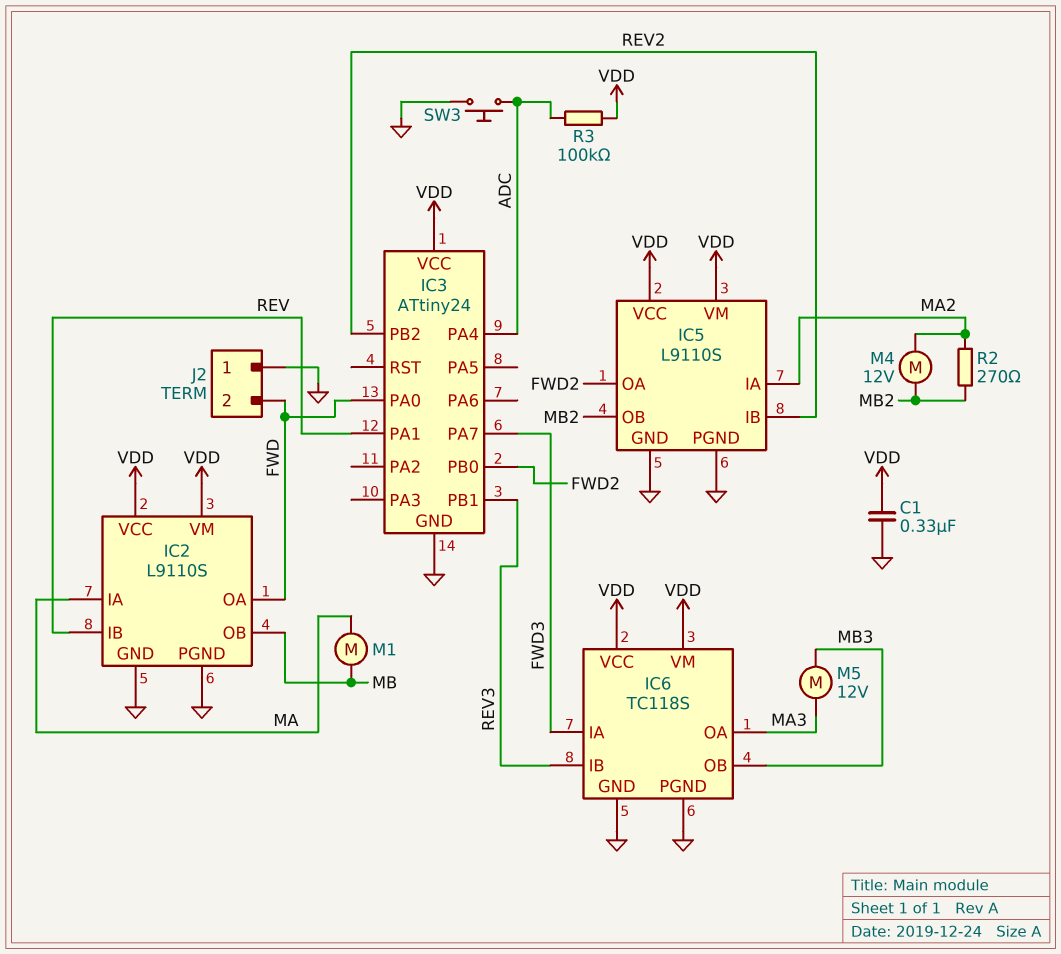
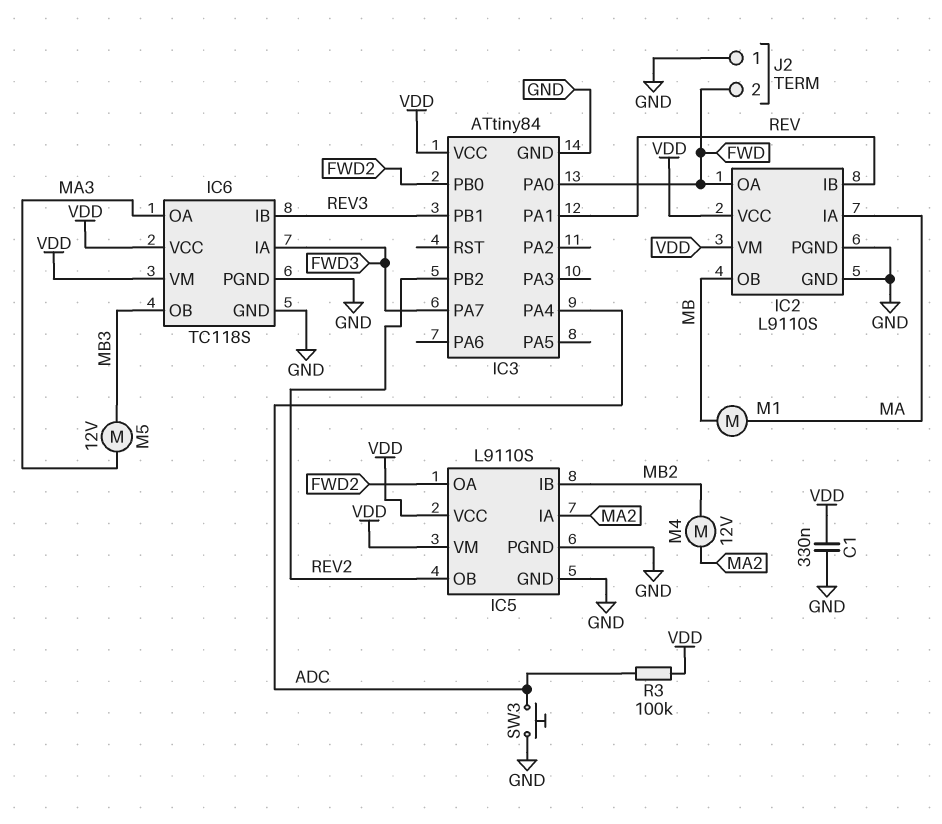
IC3: ATtiny24 -> ATtiny84
IC5 pin IB: REV2 -> MB2
IC5 pin OB: MB2 -> REV2
R2: 270 (MA2, MB2) -> none

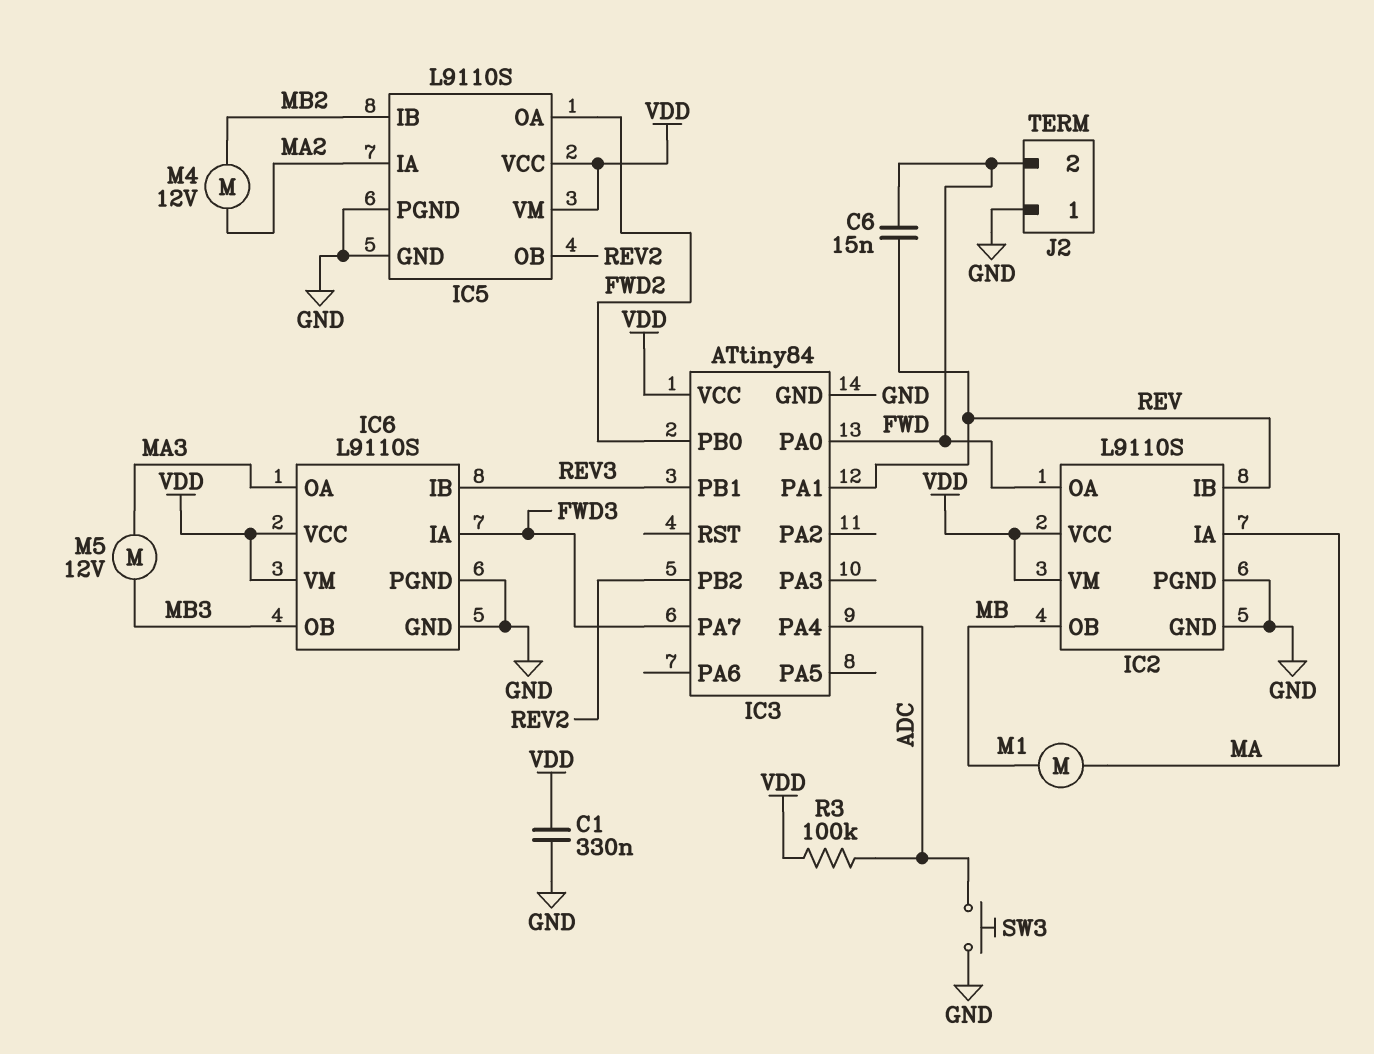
C6: none -> 15nF (FWD, REV)
IC6: TC118S -> L9110S

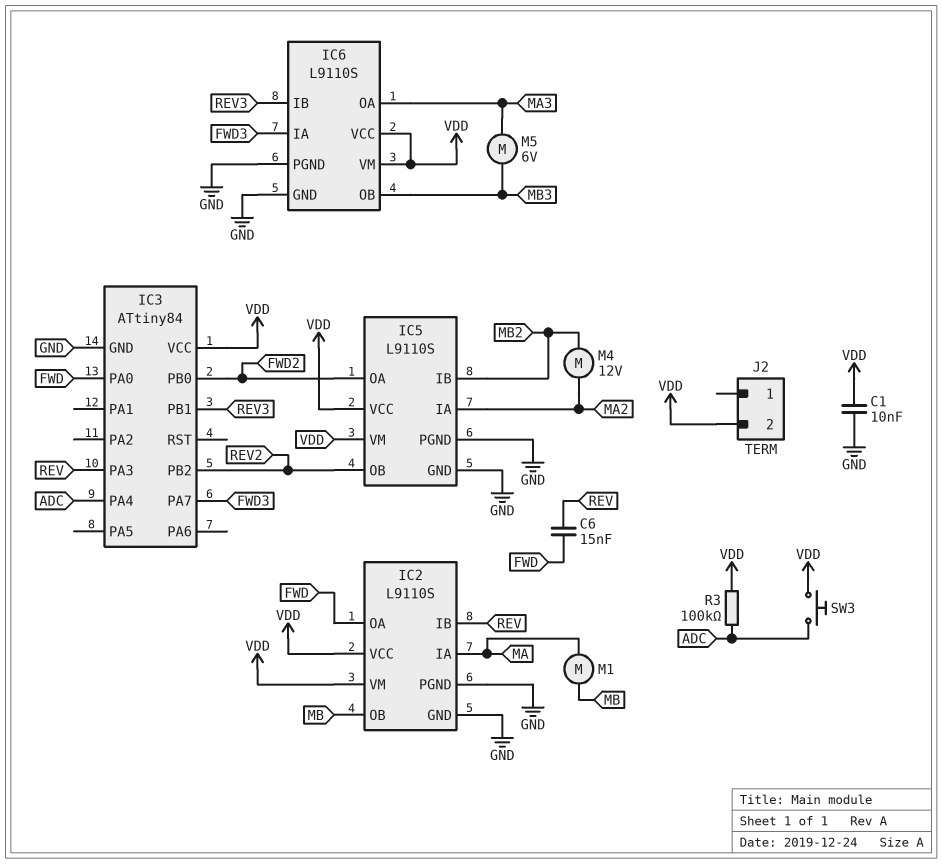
C1: 330nF (GND, VDD) -> 10nF (GND, VDD)
IC3 pin PA1: REV -> none
IC3 pin PA3: none -> REV
J2 pin 1: GND -> none
J2 pin 2: FWD -> VDD
M5: motor 12V (MA3, MB3) -> motor 6V (MA3, MB3)
SW3: button (ADC, GND) -> button (ADC, VDD)

